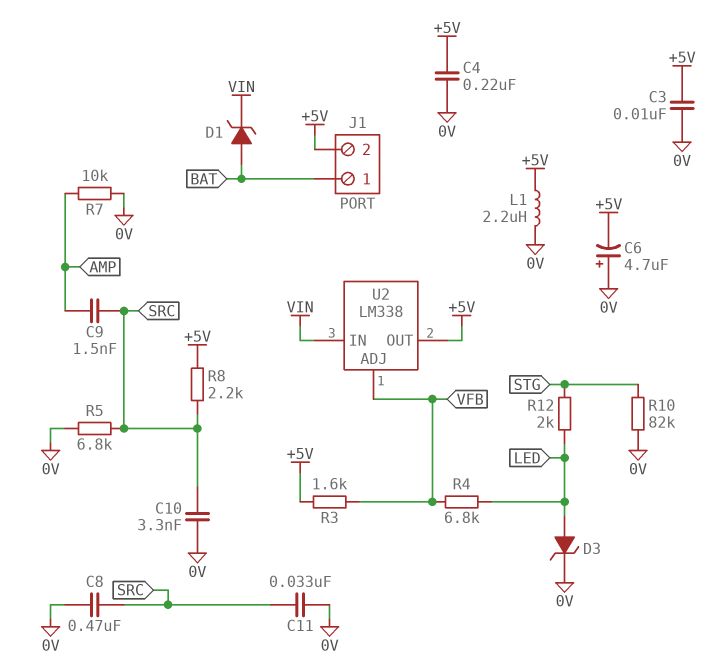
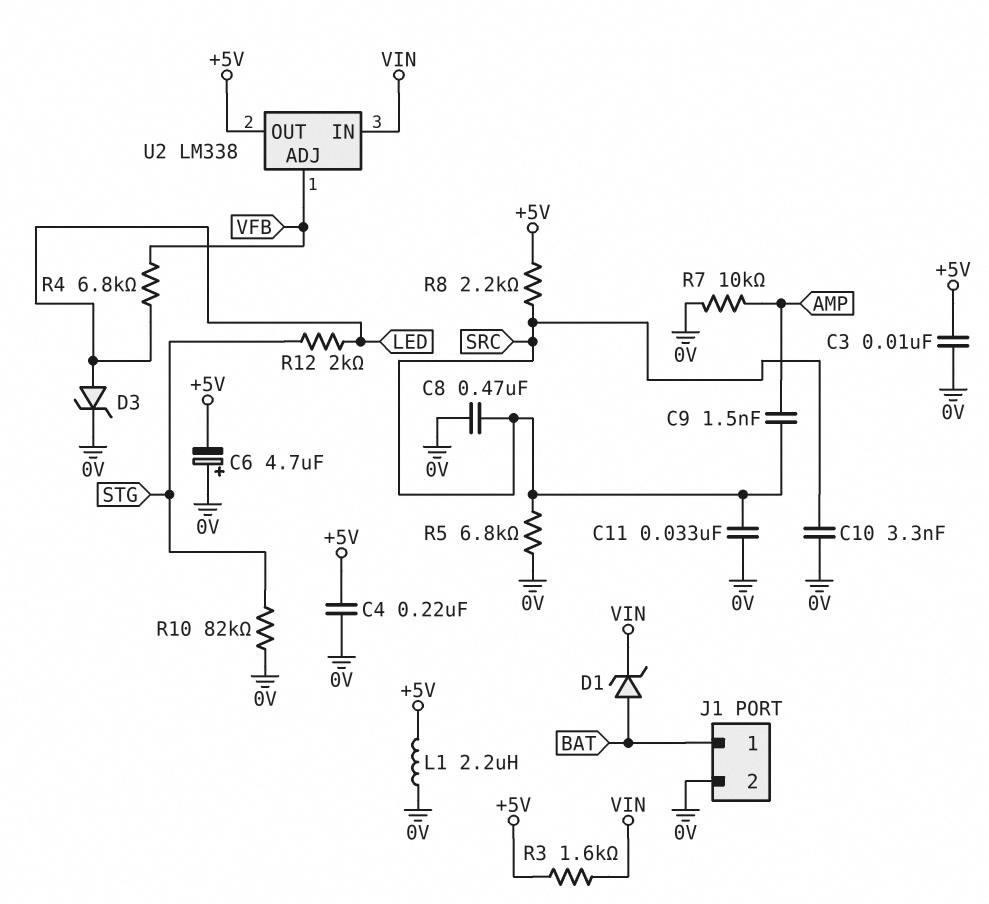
J1 pin 2: +5V -> 0V
R3: 1.6k (+5V, VFB) -> 1.6k (+5V, VIN)

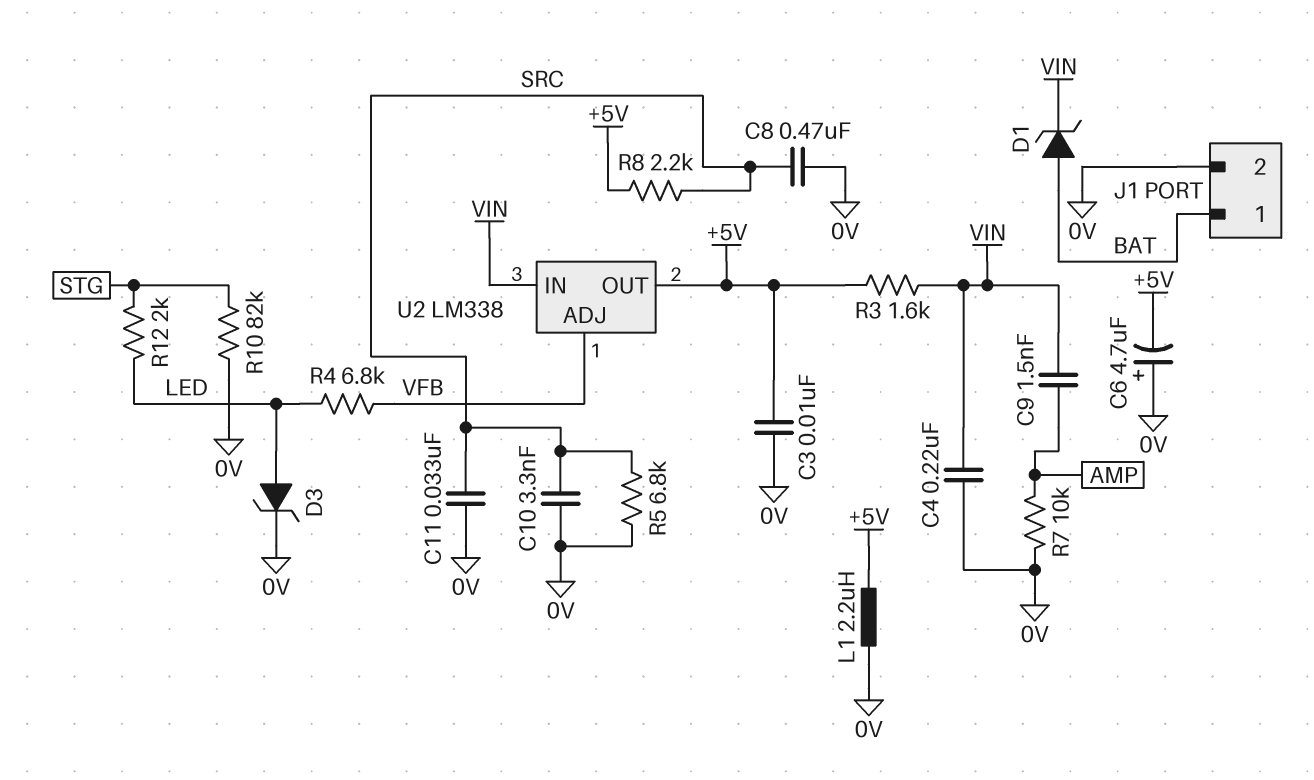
C4: 220nF (+5V, 0V) -> 220nF (0V, VIN)
C9: 1.5nF (AMP, SRC) -> 1.5nF (AMP, VIN)

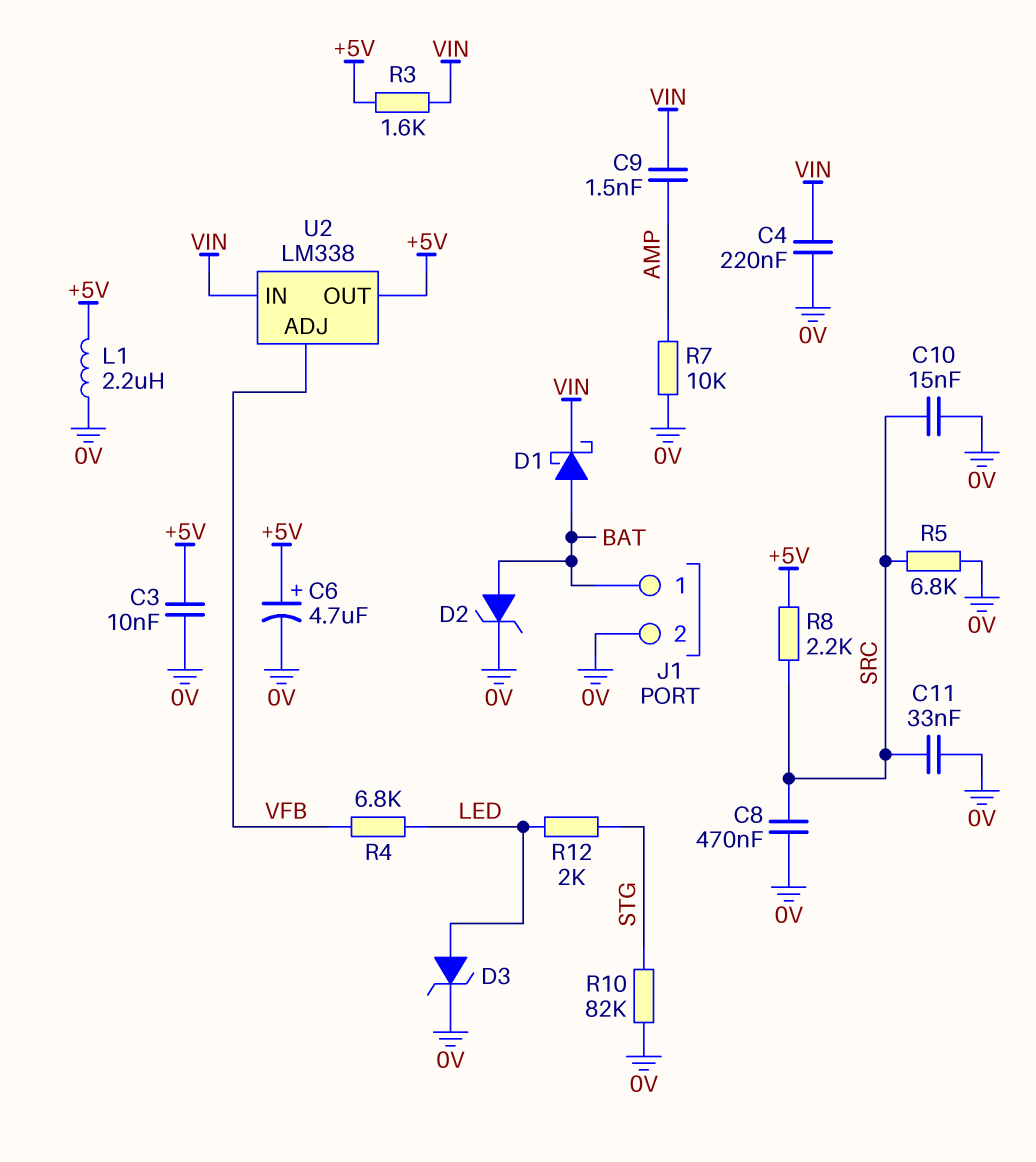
C6: 4.7uF (plus 0V, minus +5V) -> 4.7uF (plus +5V, minus 0V)
C10: 3.3nF (0V, SRC) -> 15nF (0V, SRC)
D1: zener (A BAT, K VIN) -> schottky (A BAT, K VIN)
D2: none -> zener (A BAT, K 0V)

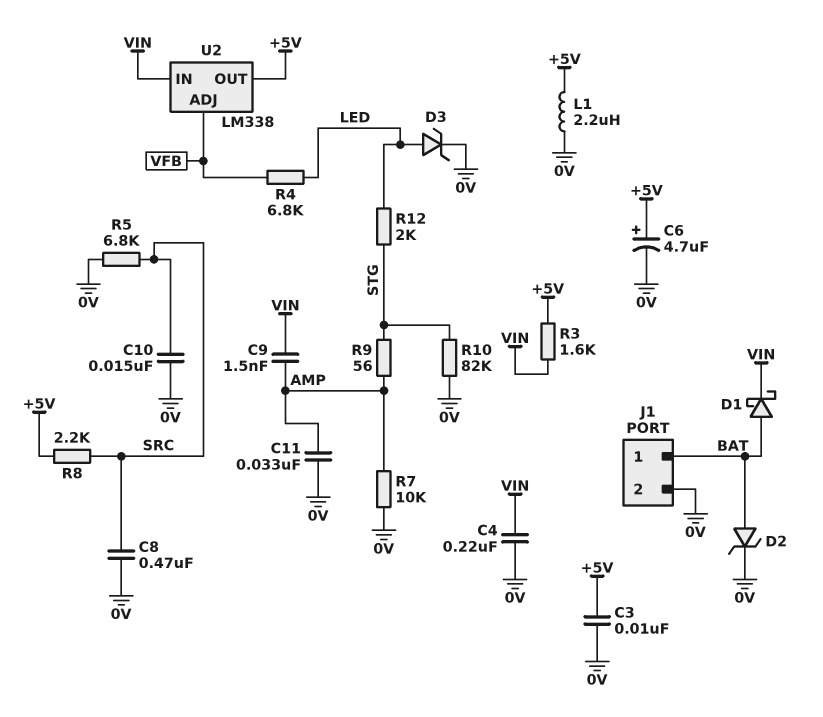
C11: 33nF (0V, SRC) -> 33nF (0V, AMP)
R9: none -> 56 (AMP, STG)

